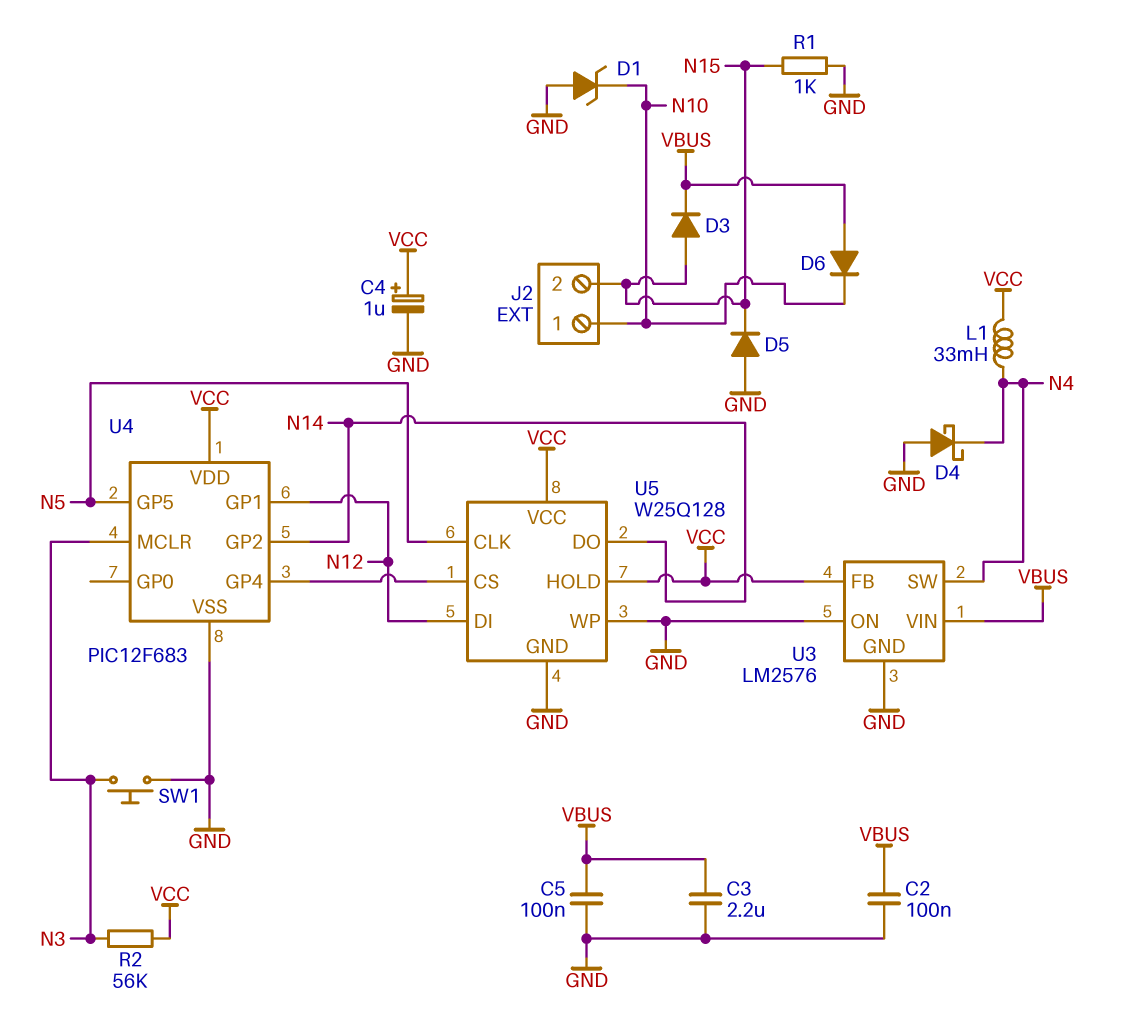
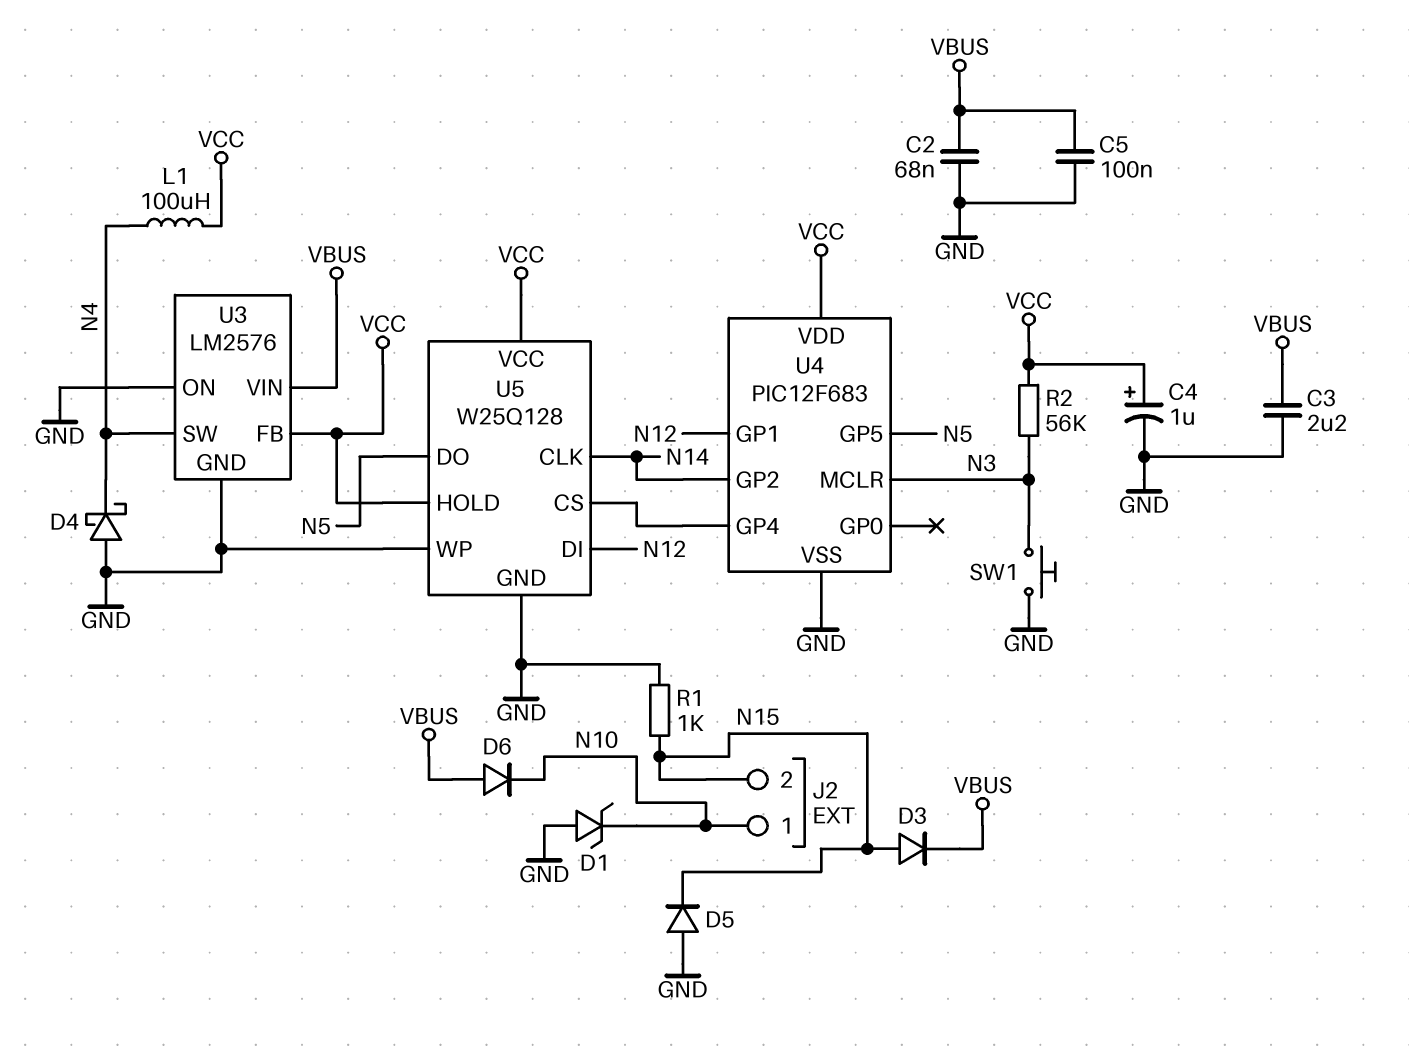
C2: 100nF (GND, VBUS) -> 68nF (GND, VBUS)
L1: 33mH (N4, VCC) -> 100uH (N4, VCC)
U5 pin CLK: N5 -> N14
U5 pin DO: N14 -> N5

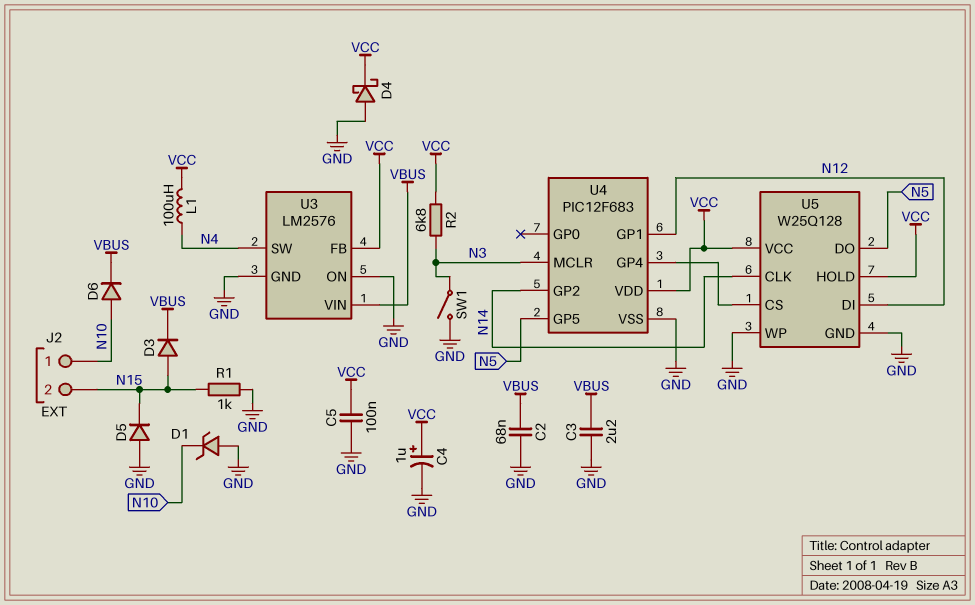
C5: 100nF (GND, VBUS) -> 100nF (GND, VCC)
D4: schottky (A GND, K N4) -> schottky (A GND, K VCC)
D6: diode (A VBUS, K N10) -> diode (A N10, K VBUS)
R2: 56k (N3, VCC) -> 6.8k (N3, VCC)
SW1: button (GND, N3) -> switch (GND, N3)

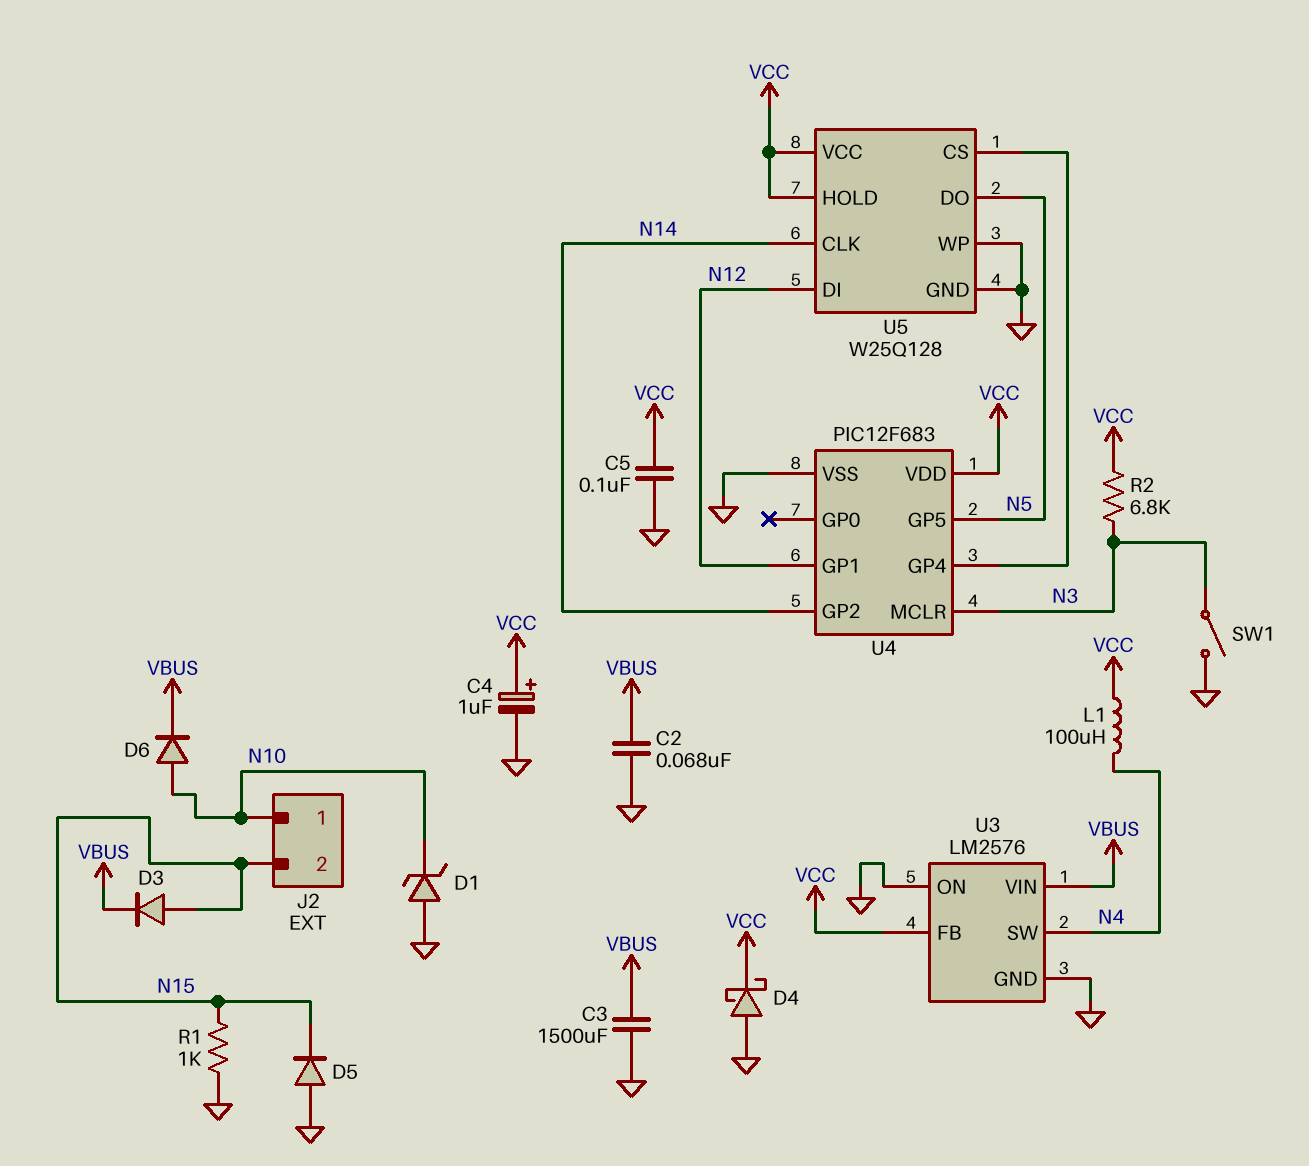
C3: 2.2uF (GND, VBUS) -> 1500uF (GND, VBUS)

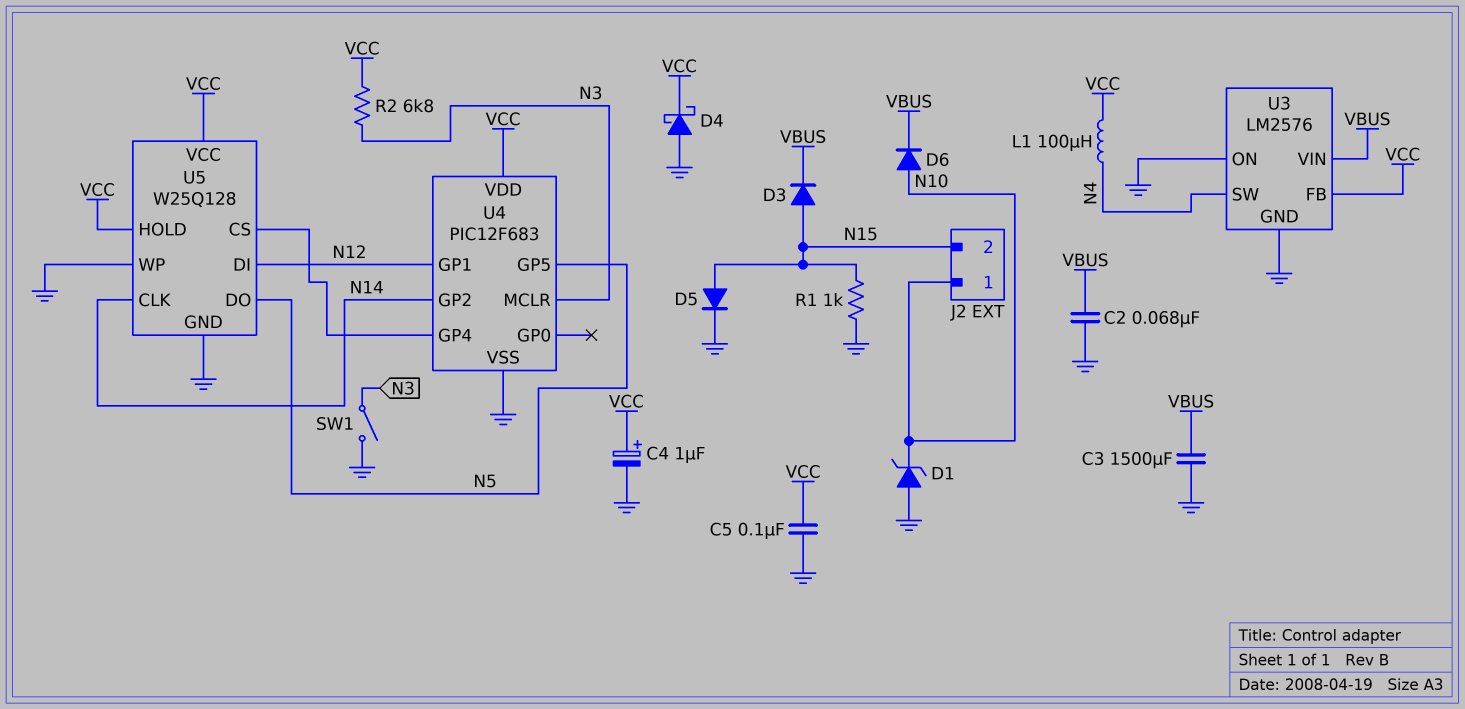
D5: diode (A GND, K N15) -> diode (A N15, K GND)

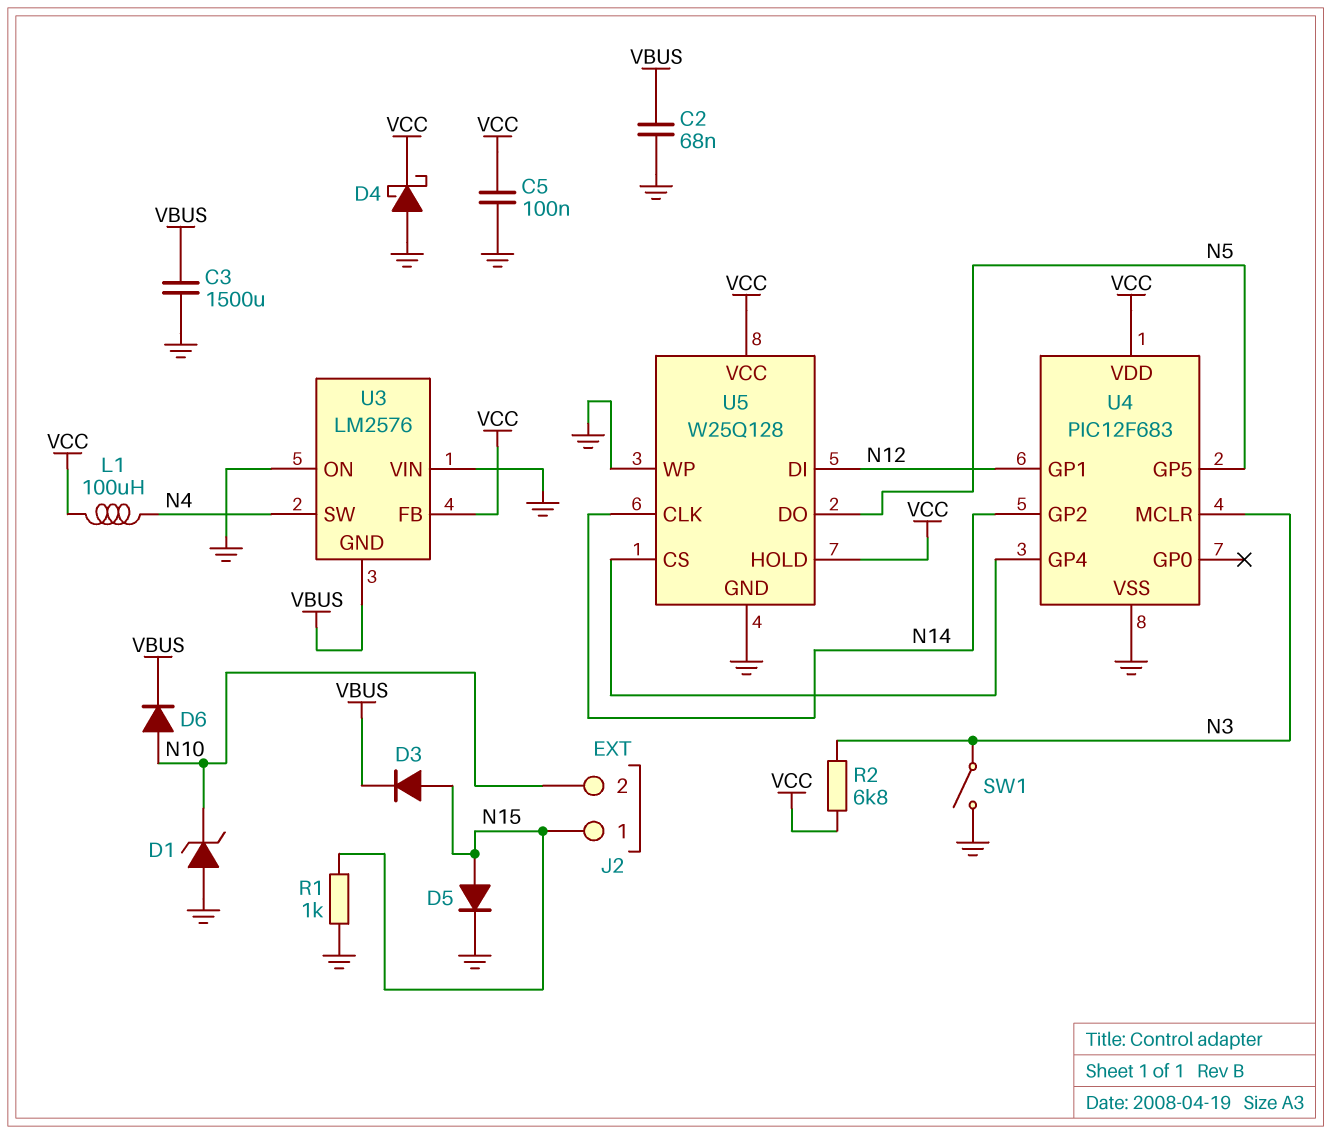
C4: 1uF (plus VCC, minus GND) -> none
J2 pin 1: N10 -> N15
J2 pin 2: N15 -> N10
U3 pin GND: GND -> VBUS
U3 pin VIN: VBUS -> GND

